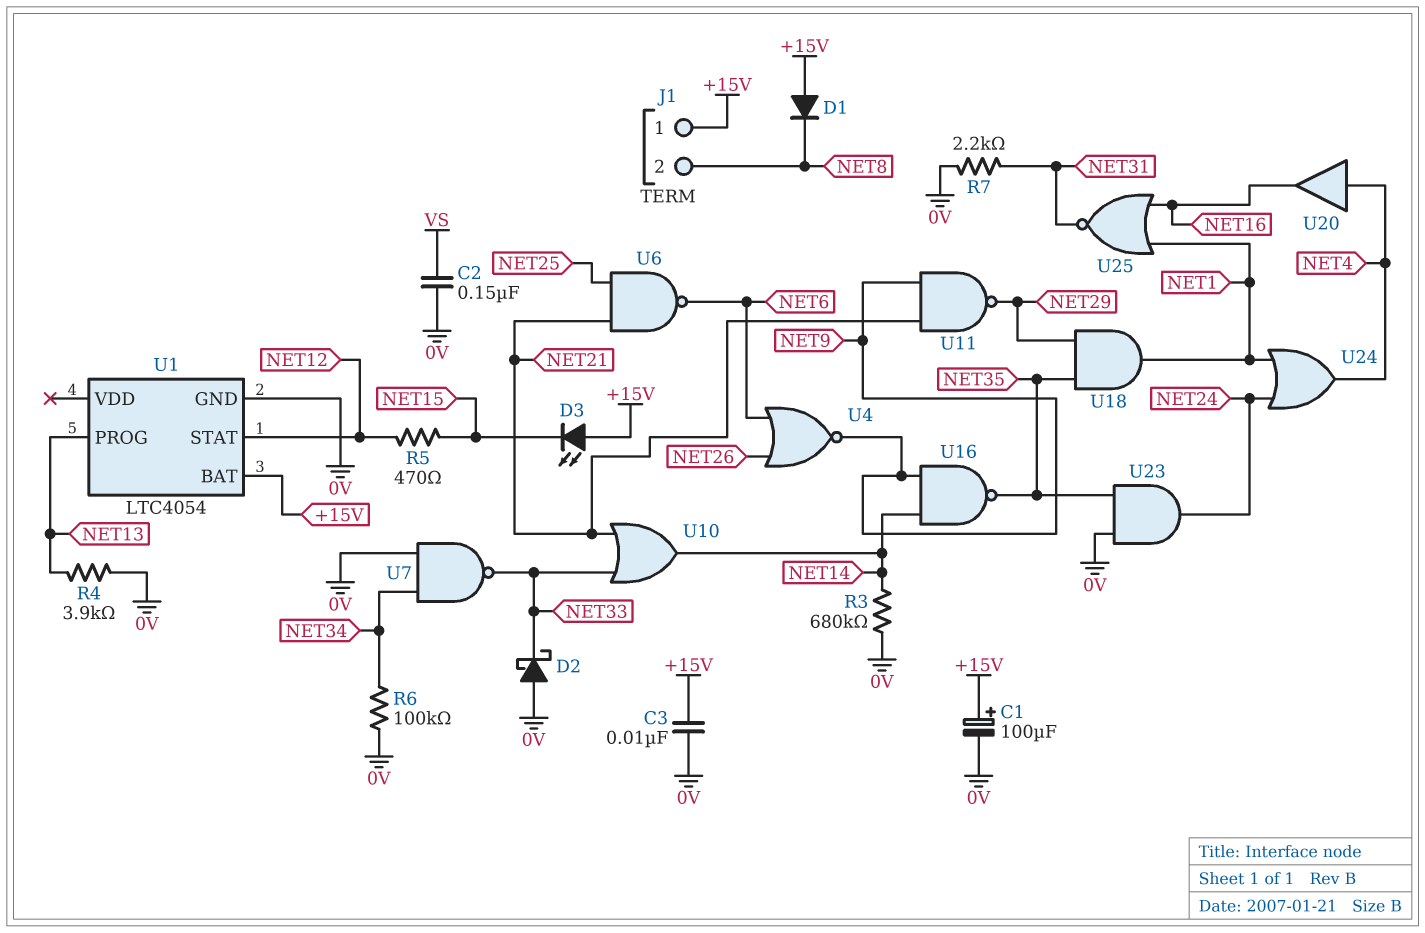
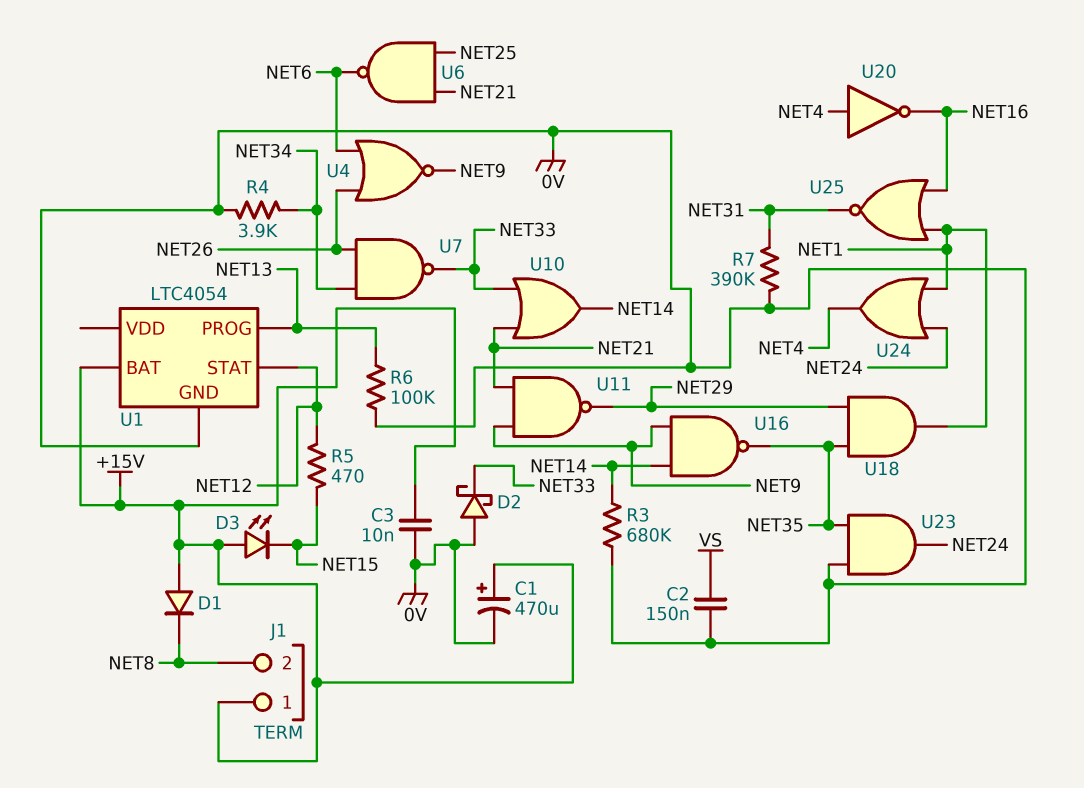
C1: 100uF (plus +15V, minus 0V) -> 470uF (plus +15V, minus 0V)
R4: 3.9k (0V, NET13) -> 3.9k (0V, NET34)
R6: 100k (0V, NET34) -> 100k (0V, NET13)
R7: 2.2k (0V, NET31) -> 390k (0V, NET31)
U7: NAND (in 0V, in NET34, out NET33) -> NAND (in NET26, in NET34, out NET33)
U20: buffer (in NET4, out NET16) -> NOT (in NET4, out NET16)

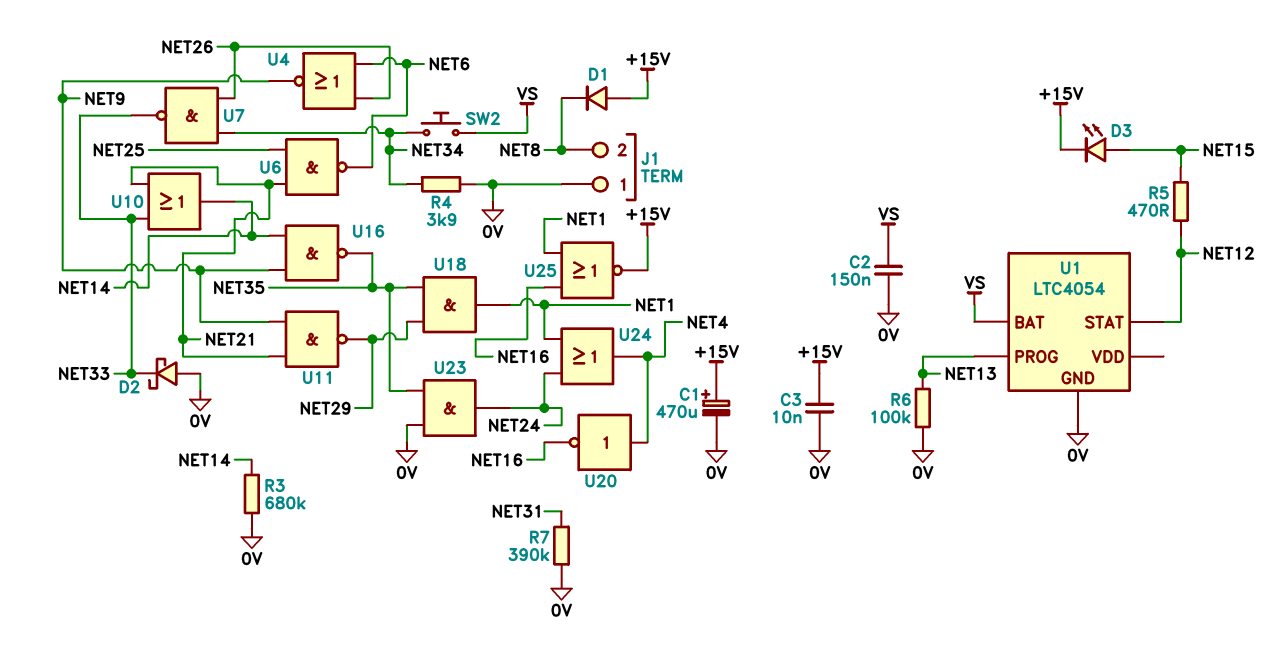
D3: LED (A +15V, K NET15) -> LED (A NET15, K +15V)
J1 pin 1: +15V -> 0V
SW2: none -> button (NET34, VS)
U1 pin BAT: +15V -> VS
U25: NOR (in NET1, in NET16, out NET31) -> NOR (in NET1, in NET16, out +15V)

